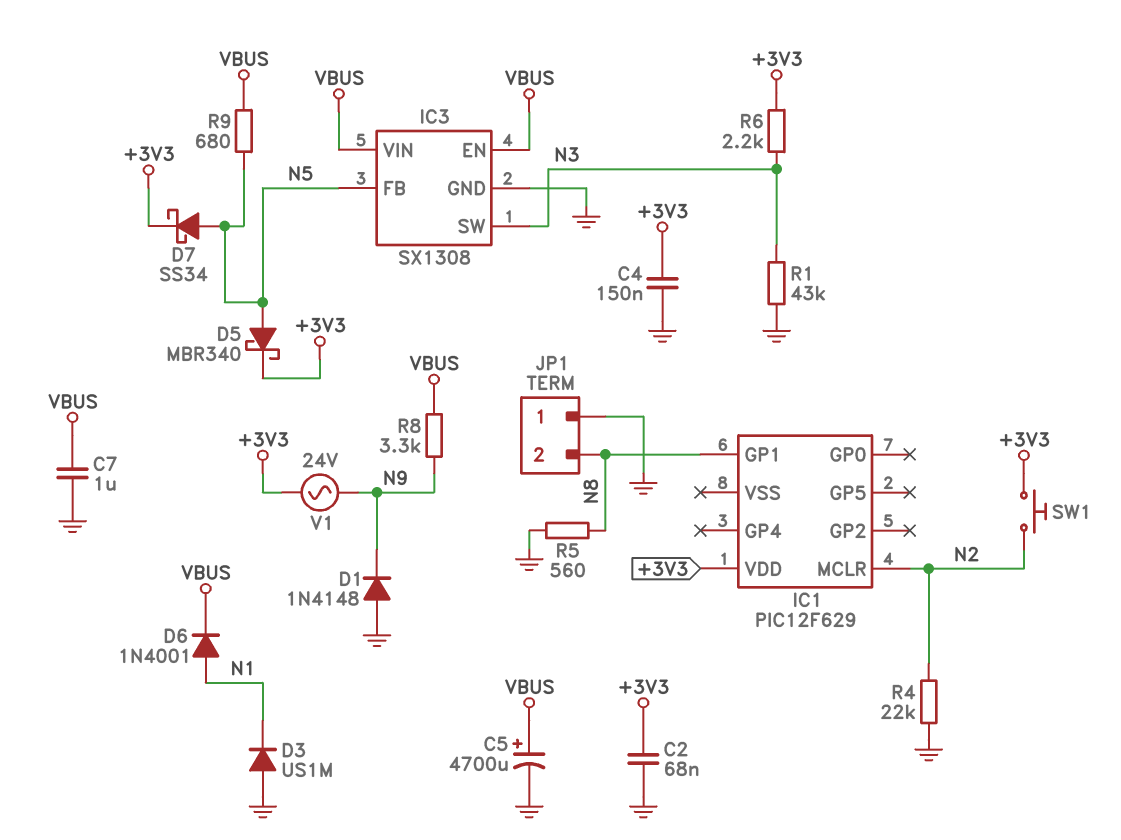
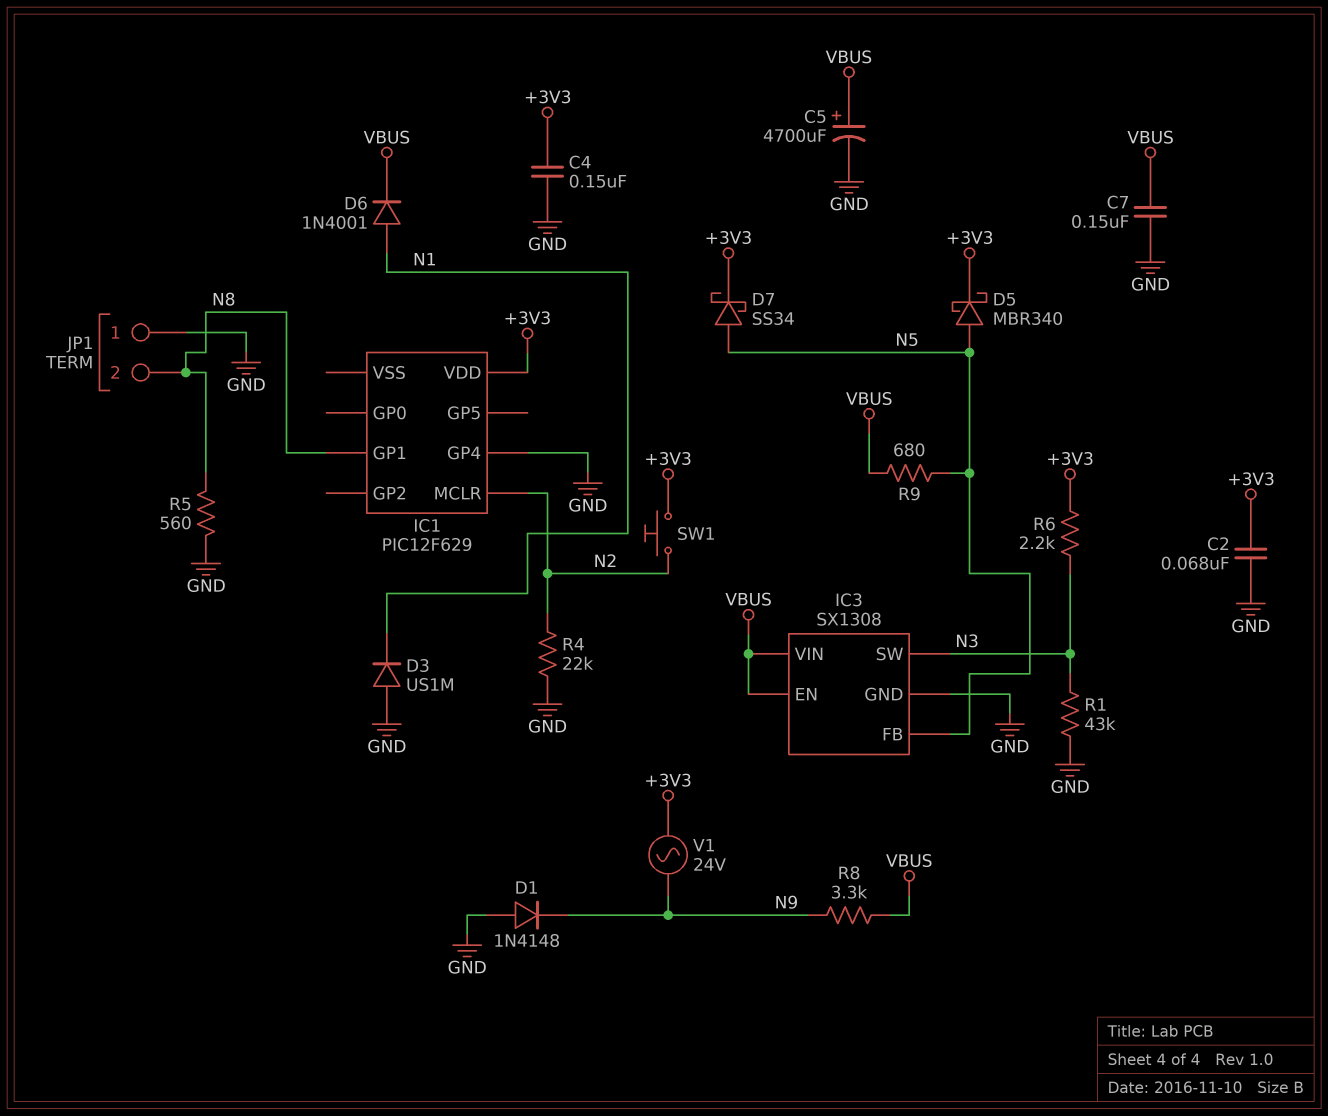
C7: 1uF (GND, VBUS) -> 150nF (GND, VBUS)
IC1 pin GP4: none -> GND

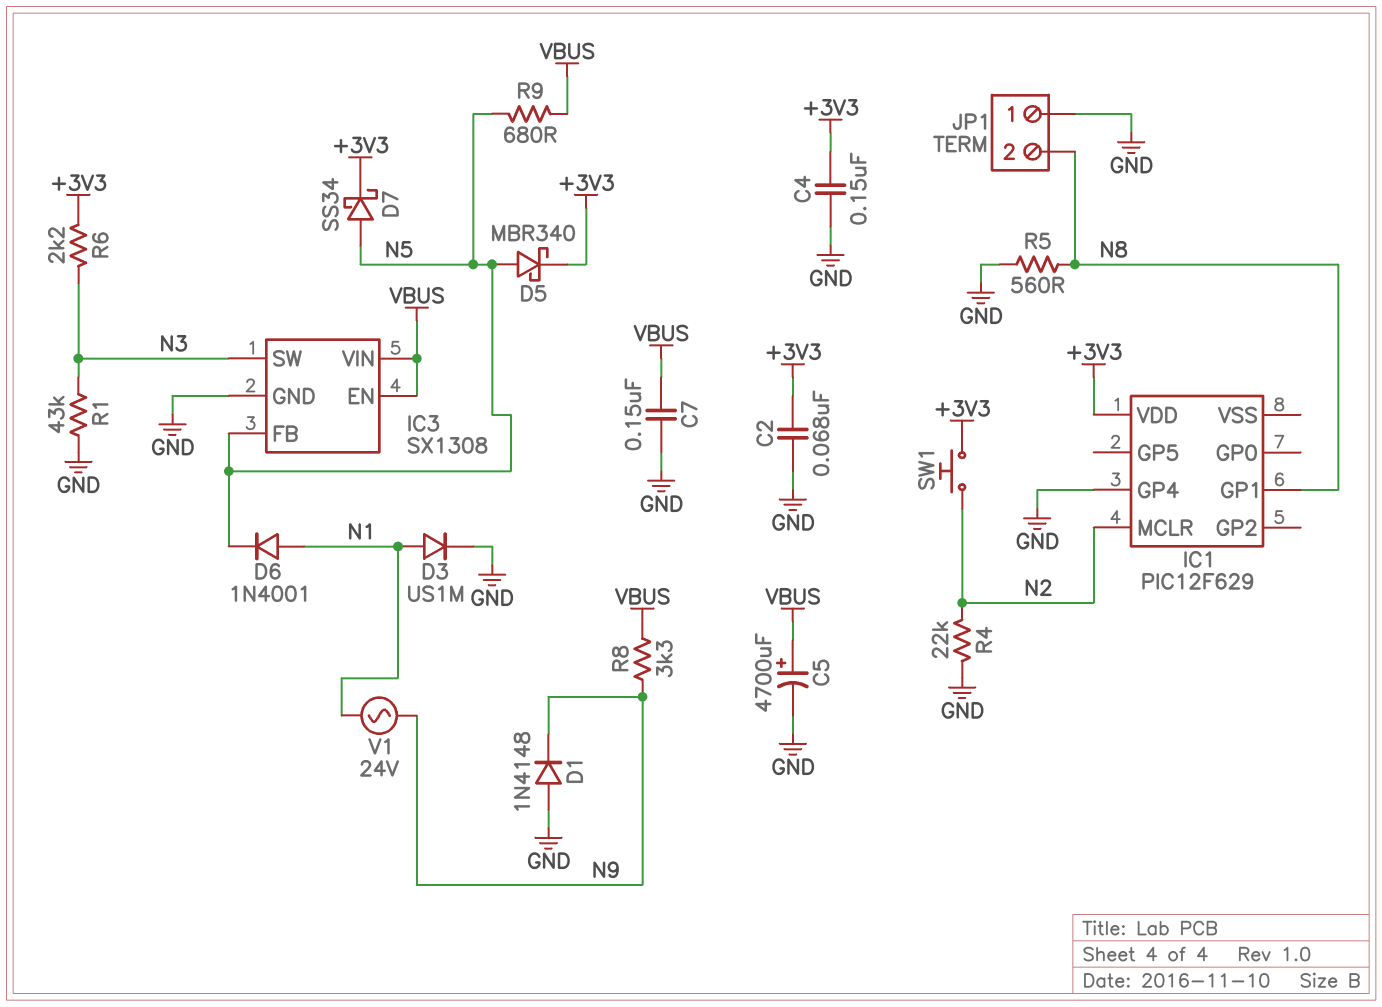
D3: diode US1M (A GND, K N1) -> diode US1M (A N1, K GND)
D6: diode 1N4001 (A N1, K VBUS) -> diode 1N4001 (A N1, K N5)
V1: AC 24V (+3V3, N9) -> AC 24V (N1, N9)

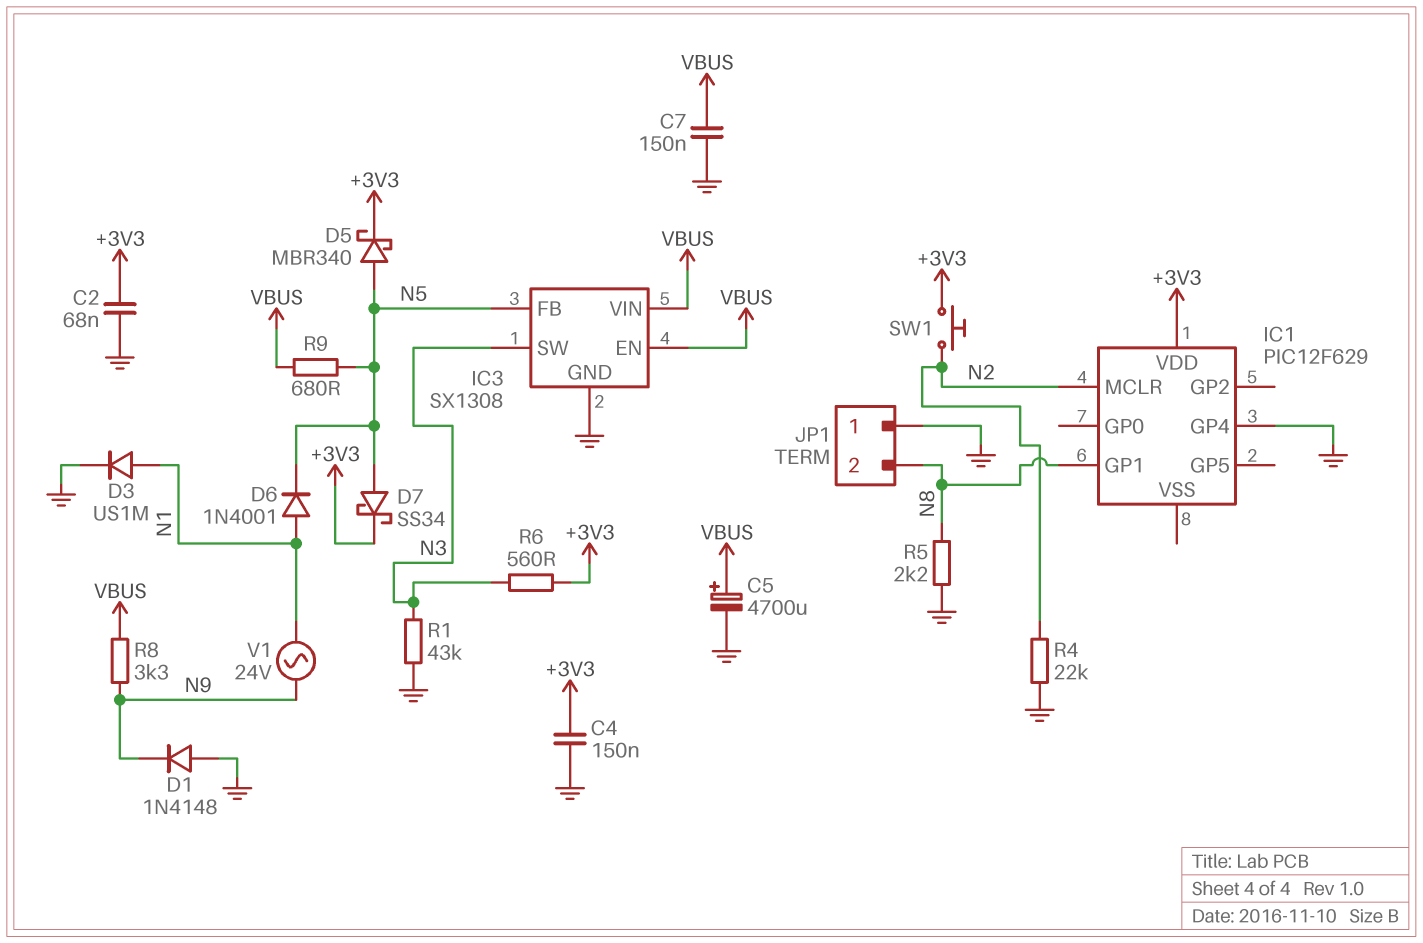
R5: 560 (GND, N8) -> 2.2k (GND, N8)
R6: 2.2k (+3V3, N3) -> 560 (+3V3, N3)

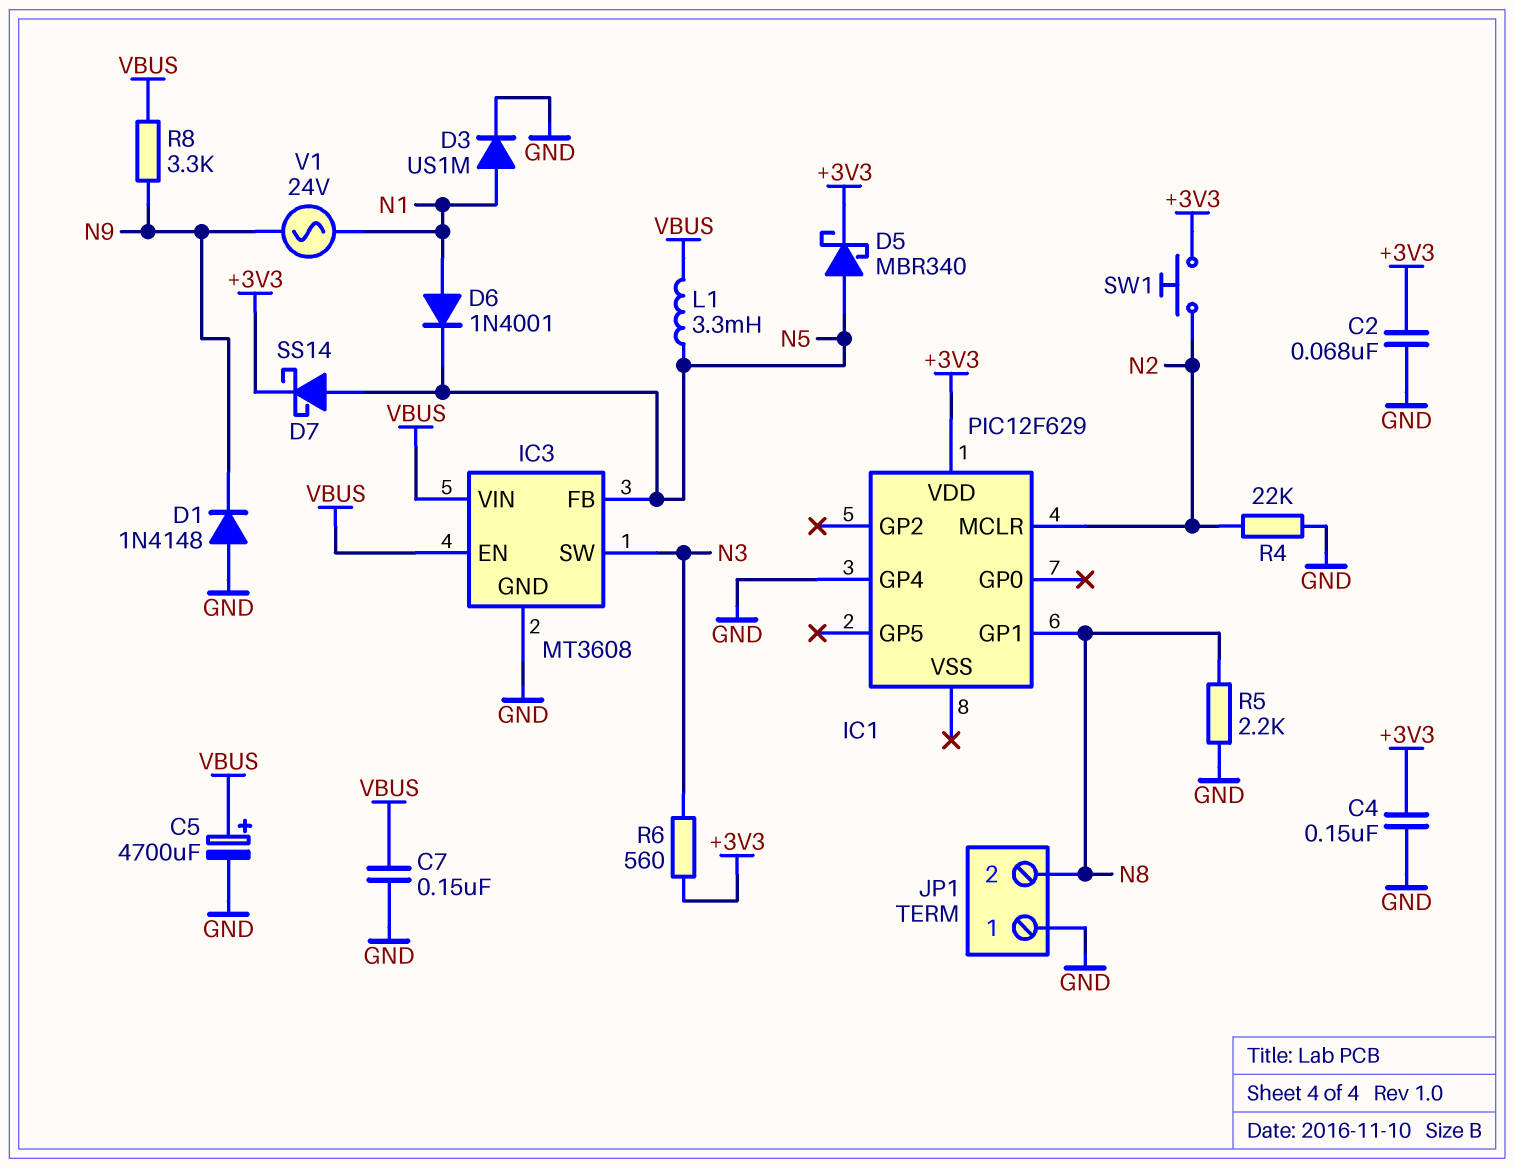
D7: schottky SS34 (A N5, K +3V3) -> schottky SS14 (A N5, K +3V3)
IC3: SX1308 -> MT3608
L1: none -> 3.3mH (N5, VBUS)
R1: 43k (GND, N3) -> none
R9: 680 (N5, VBUS) -> none

